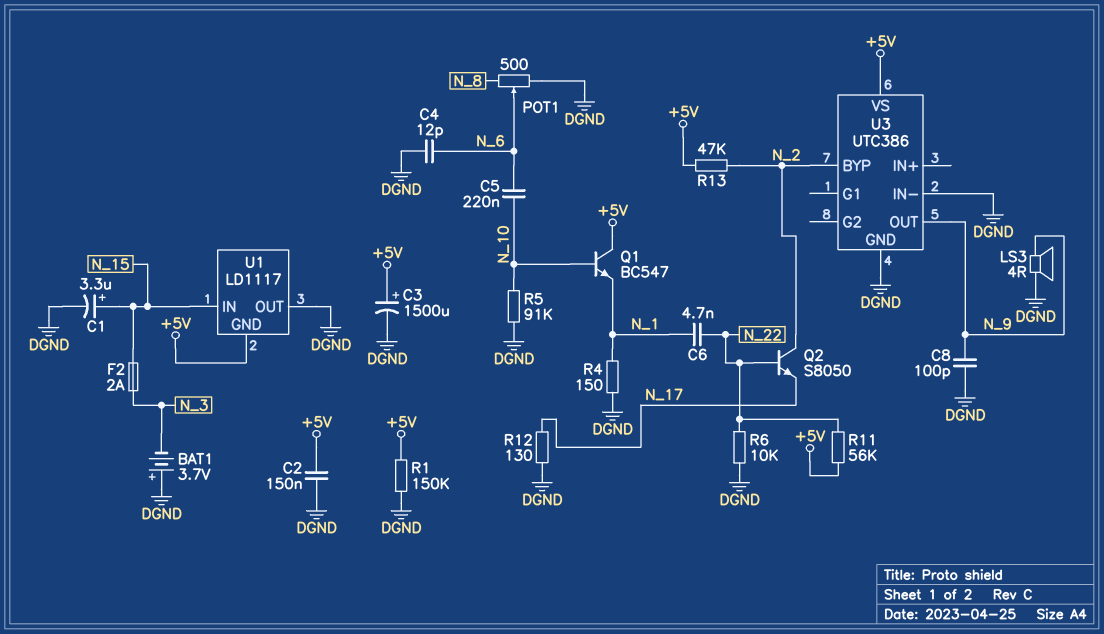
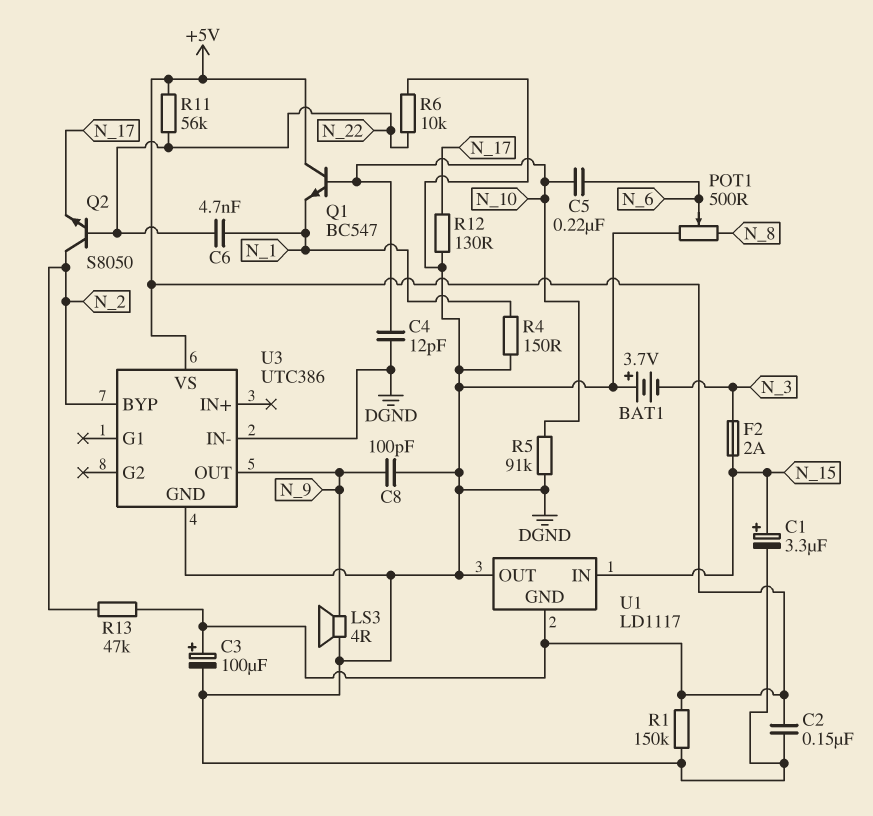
C3: 1500uF (plus +5V, minus DGND) -> 100uF (plus +5V, minus DGND)
C4: 12pF (DGND, N_6) -> 12pF (DGND, N_10)

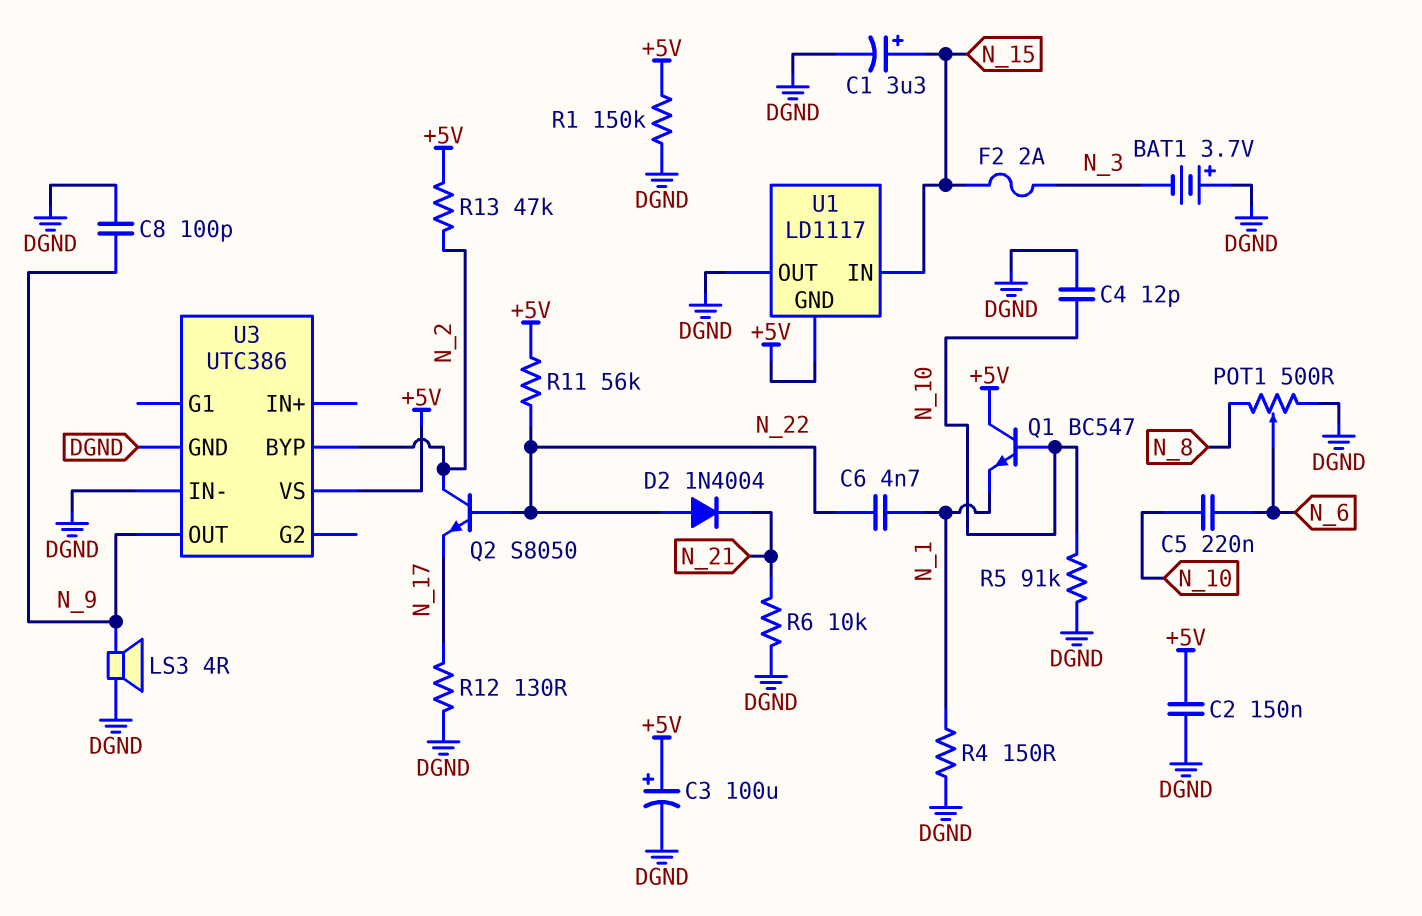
D2: none -> diode 1N4004 (A N_22, K N_21)
R6: 10k (DGND, N_22) -> 10k (DGND, N_21)

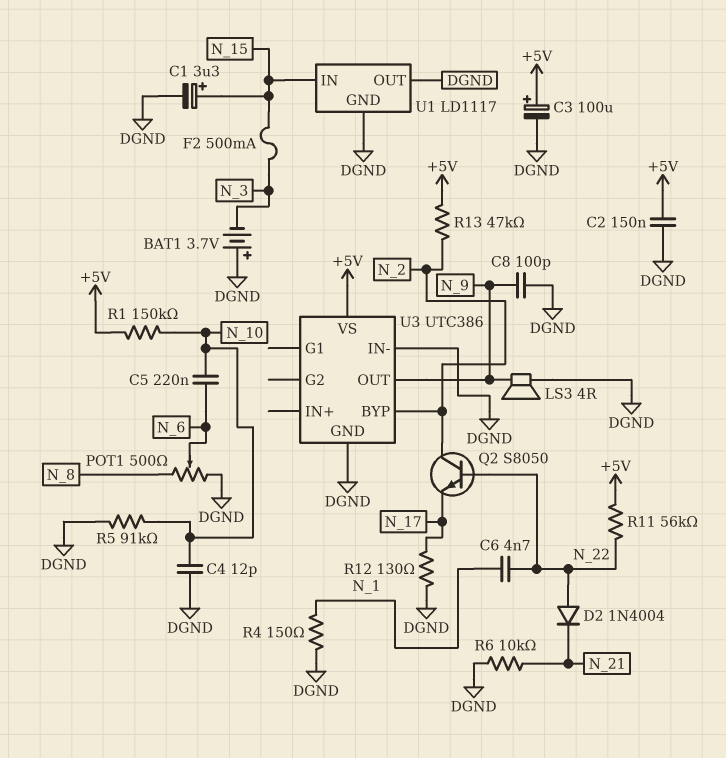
F2: 2A (N_3, N_15) -> 500mA (N_3, N_15)
Q1: NPN BC547 (B N_10, C +5V, E N_1) -> none
R1: 150k (+5V, DGND) -> 150k (+5V, N_10)
U1 pin GND: +5V -> DGND

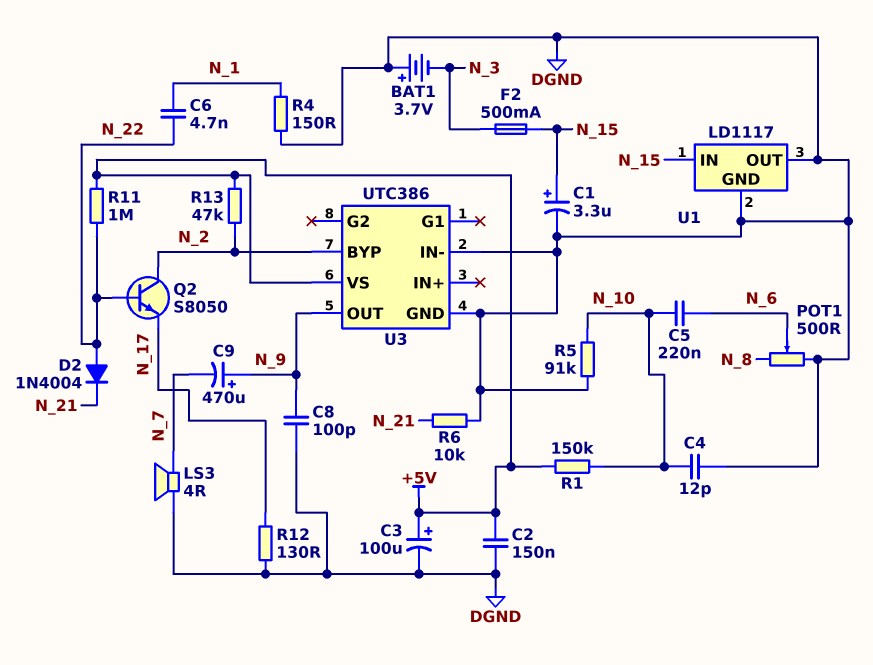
C9: none -> 470uF (plus N_9, minus N_7)
LS3: speaker 4R (DGND, N_9) -> speaker 4R (DGND, N_7)
R11: 56k (+5V, N_22) -> 1M (+5V, N_22)

